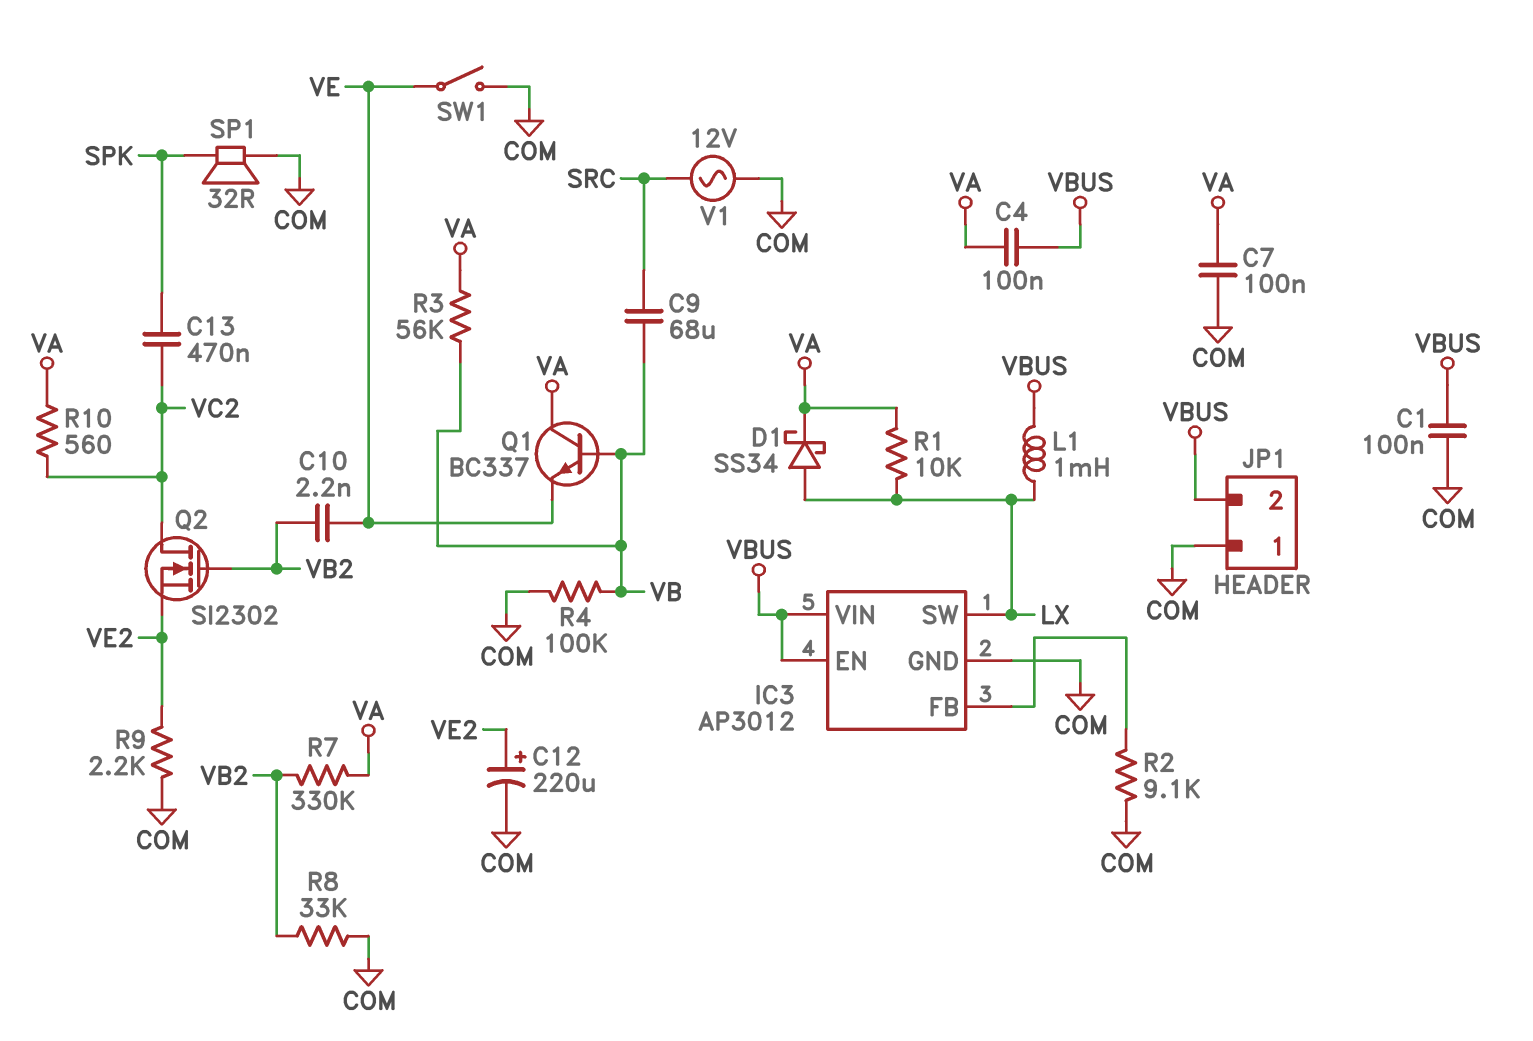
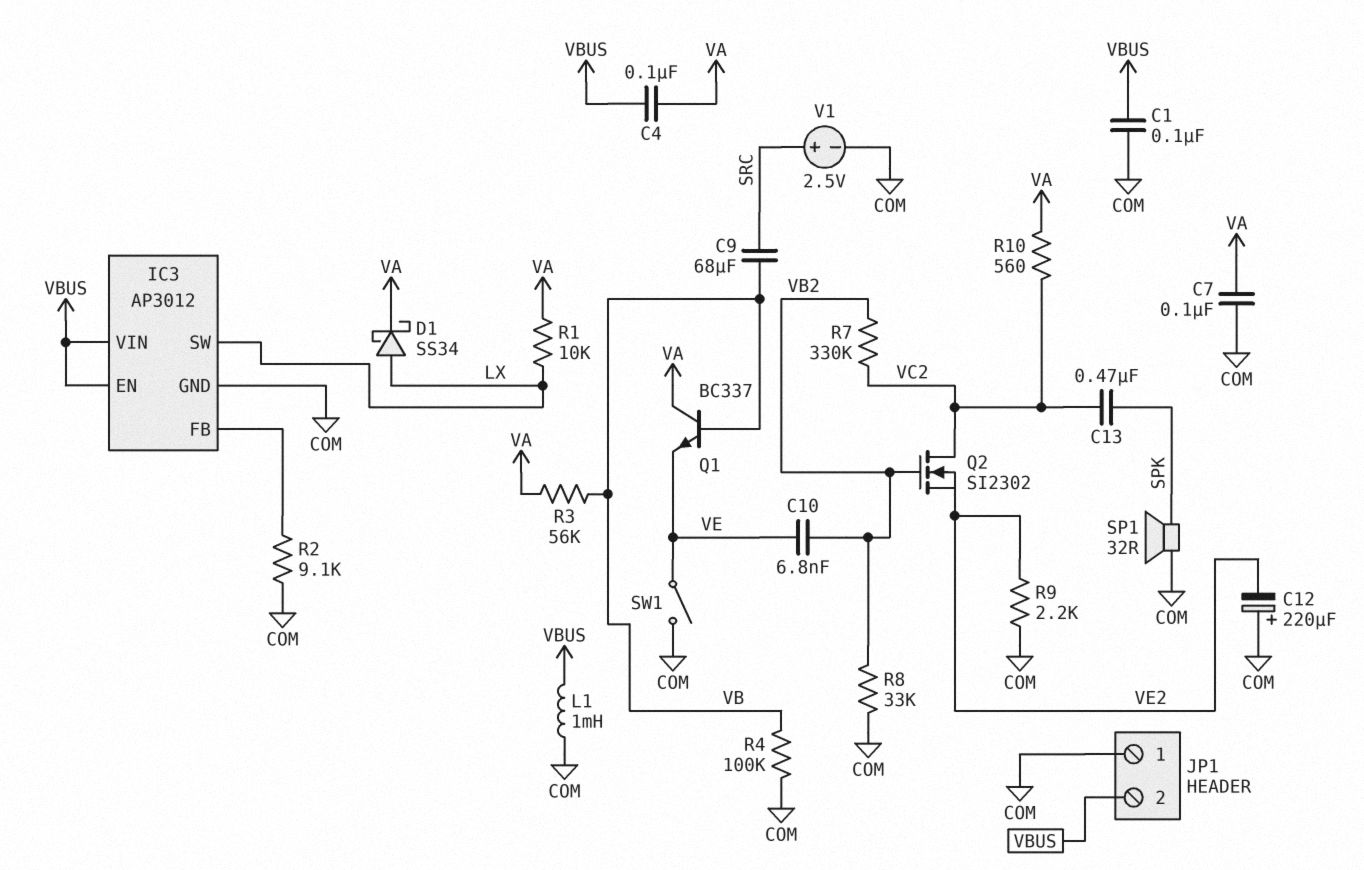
C10: 2.2nF (VB2, VE) -> 6.8nF (VB2, VE)
C12: 220uF (plus VE2, minus COM) -> 220uF (plus COM, minus VE2)
L1: 1mH (LX, VBUS) -> 1mH (COM, VBUS)
R7: 330k (VA, VB2) -> 330k (VB2, VC2)
V1: AC 12V (COM, SRC) -> 2.5V (plus SRC, minus COM)

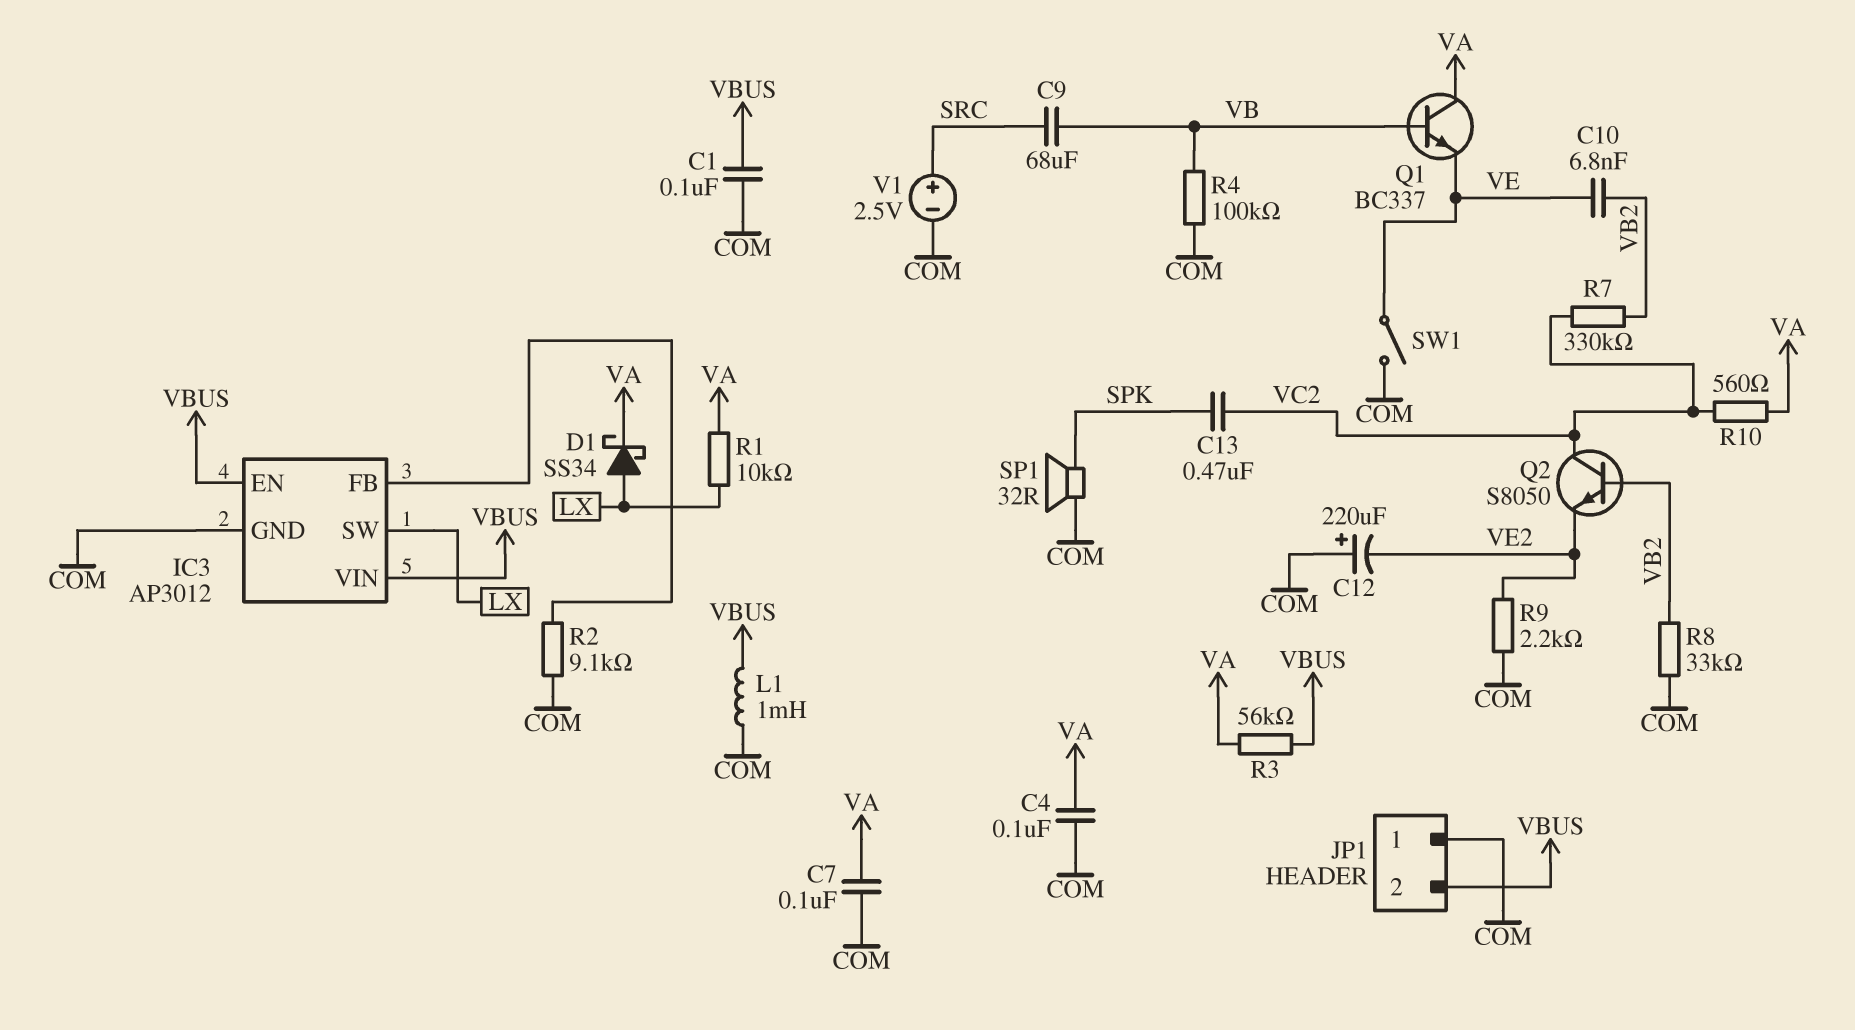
C4: 100nF (VA, VBUS) -> 100nF (COM, VA)
Q2: NMOS SI2302 (G VB2, D VC2, S VE2) -> NPN S8050 (B VB2, C VC2, E VE2)
R3: 56k (VA, VB) -> 56k (VA, VBUS)

